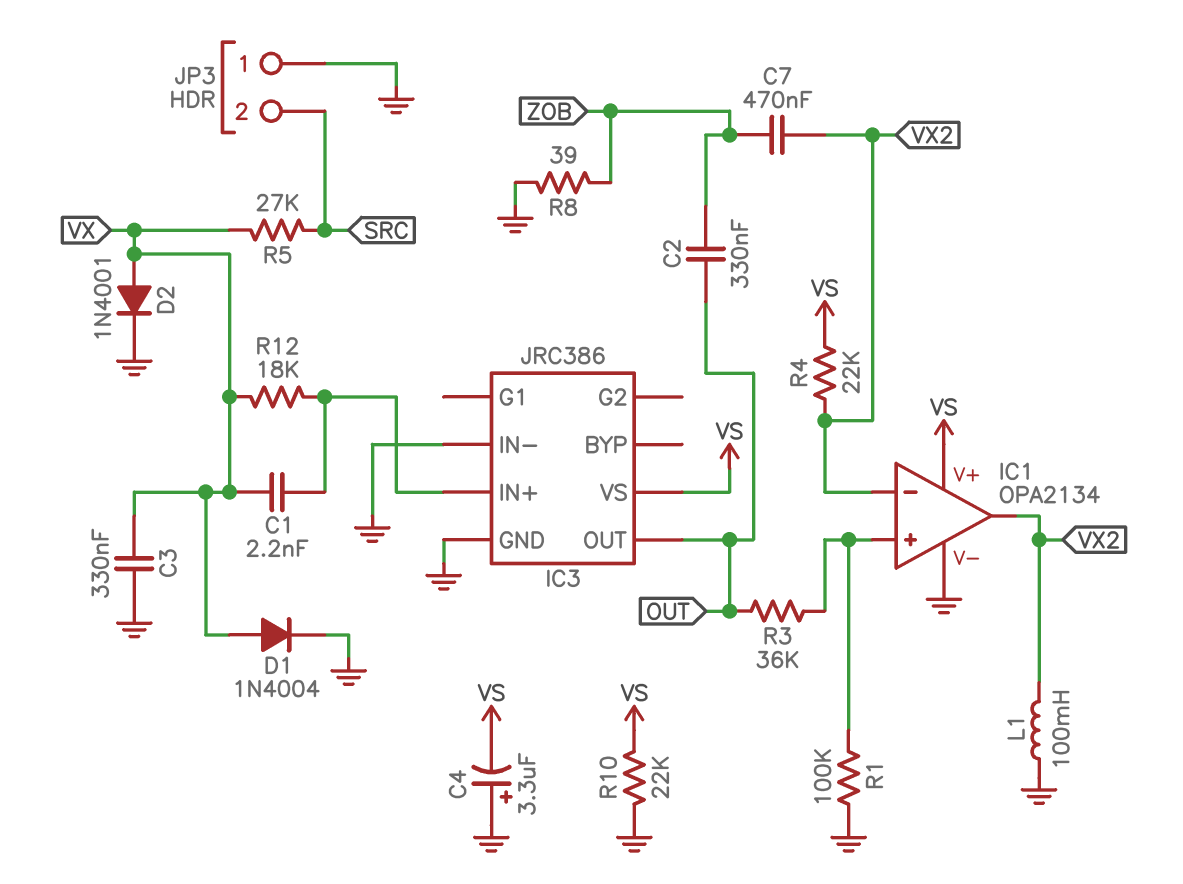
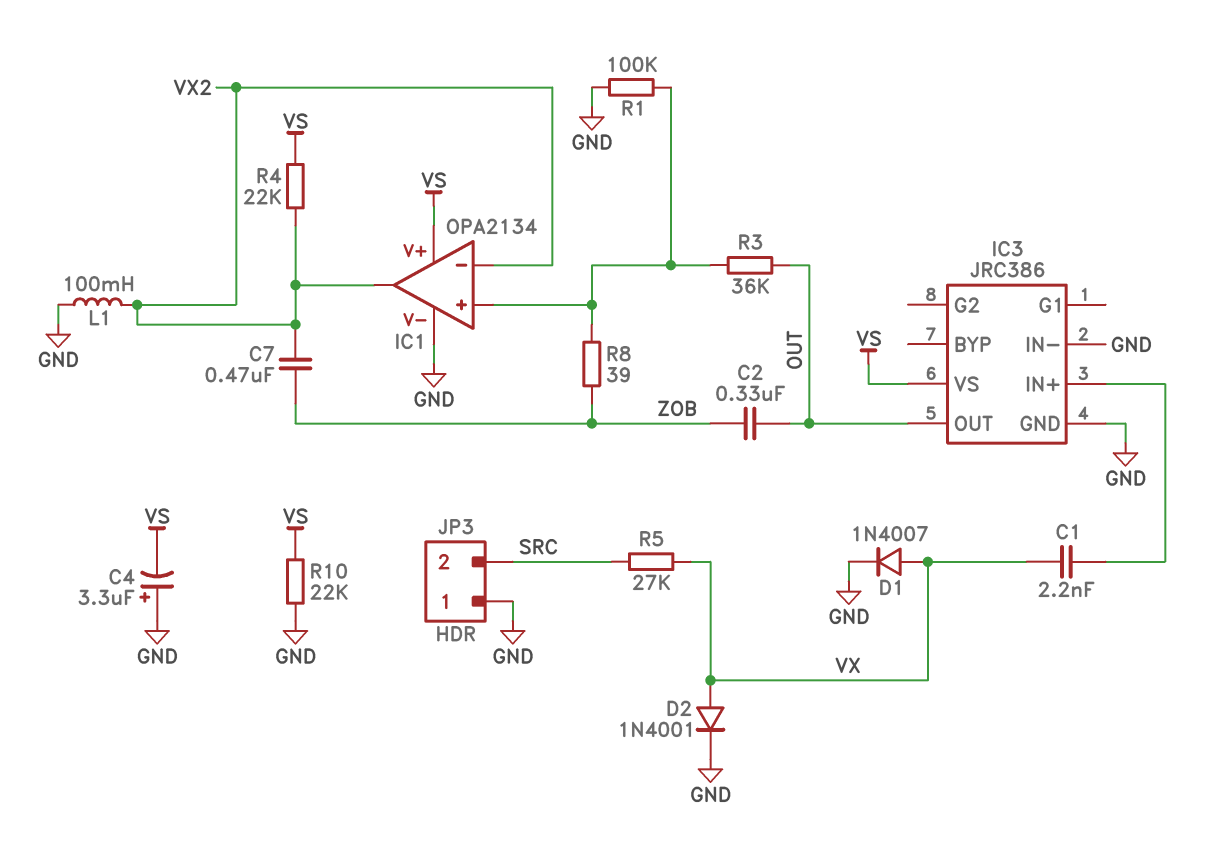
C3: 330nF (GND, VX) -> none
D1: diode 1N4004 (A VX, K GND) -> diode 1N4007 (A VX, K GND)
R8: 39 (GND, ZOB) -> 39 (IC1/in+, ZOB)
R12: 18k (IC3/IN+, VX) -> none

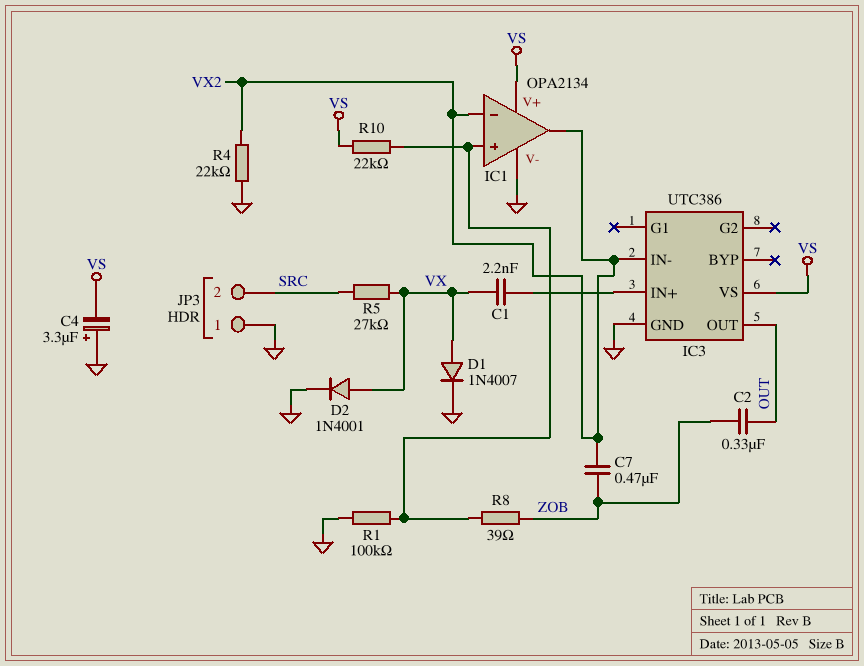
IC3: JRC386 -> UTC386
IC3 pin IN-: GND -> VX2
L1: 100mH (GND, VX2) -> none
R3: 36k (IC1/in+, OUT) -> none
R4: 22k (VS, VX2) -> 22k (GND, VX2)
R10: 22k (GND, VS) -> 22k (IC1/in+, VS)

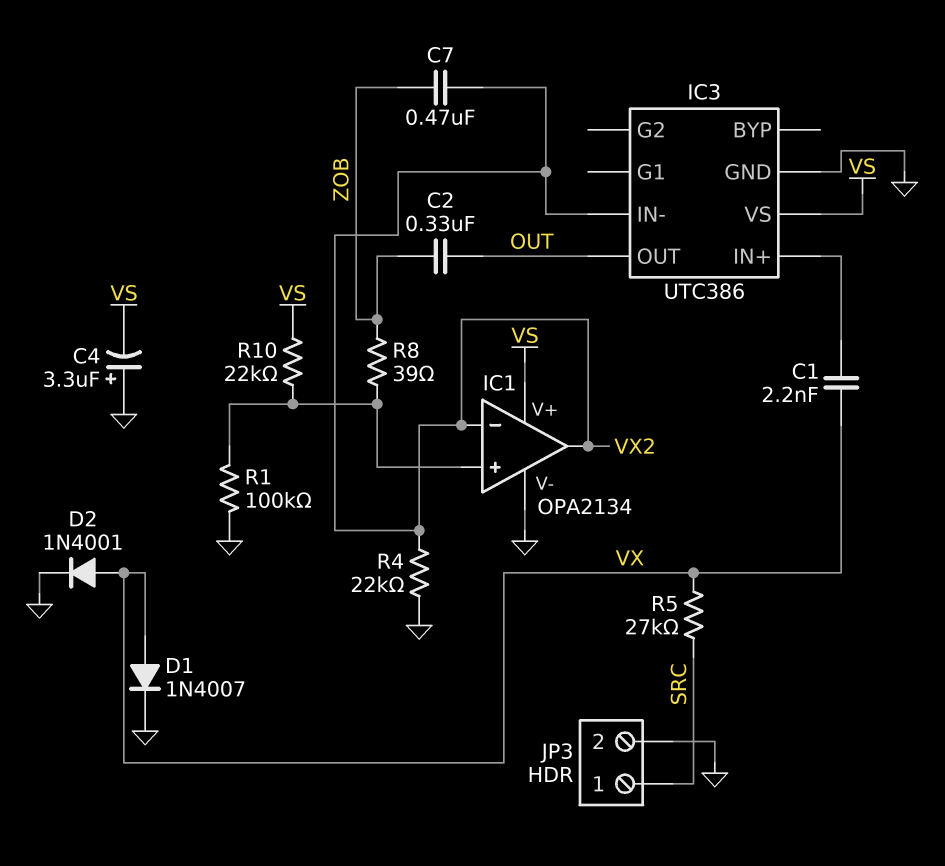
JP3 pin 1: GND -> SRC
JP3 pin 2: SRC -> GND

